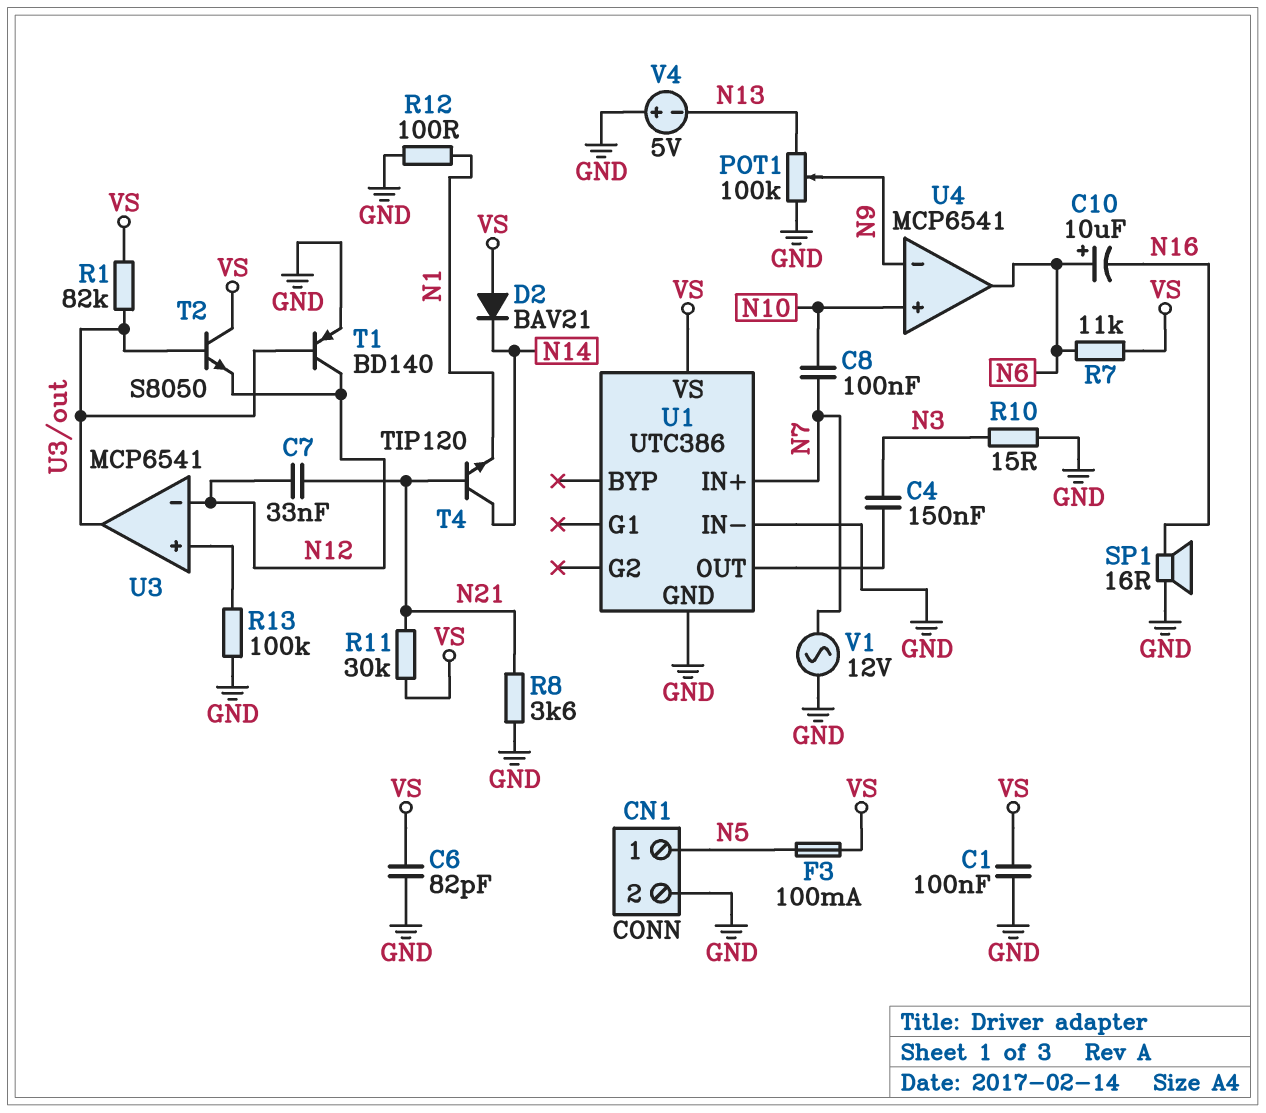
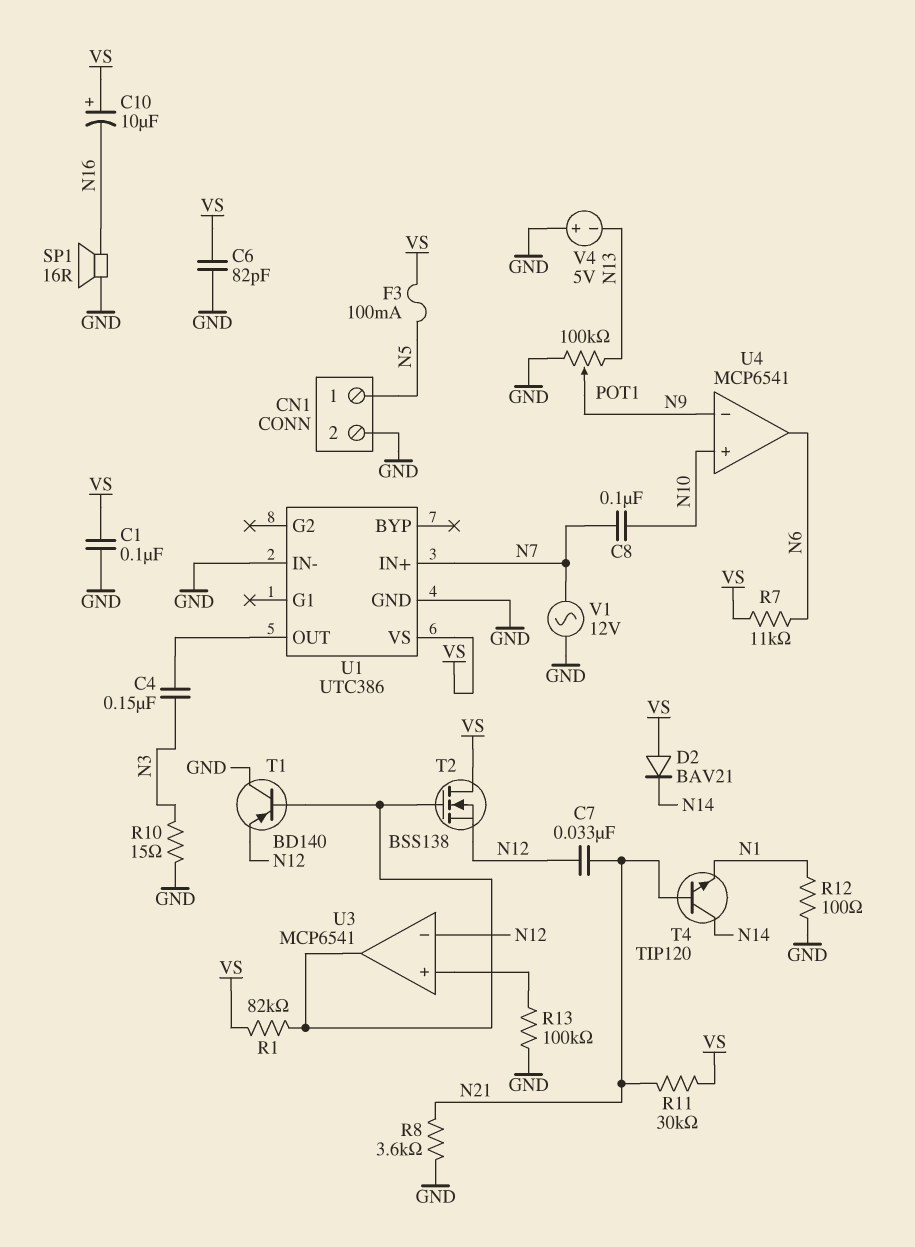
C10: 10uF (plus N6, minus N16) -> 10uF (plus VS, minus N16)
T1: PNP BD140 (B U3/out, C N12, E GND) -> PNP BD140 (B U3/out, C GND, E N12)
T2: NPN S8050 (B U3/out, C VS, E N12) -> NMOS BSS138 (G U3/out, D VS, S N12)

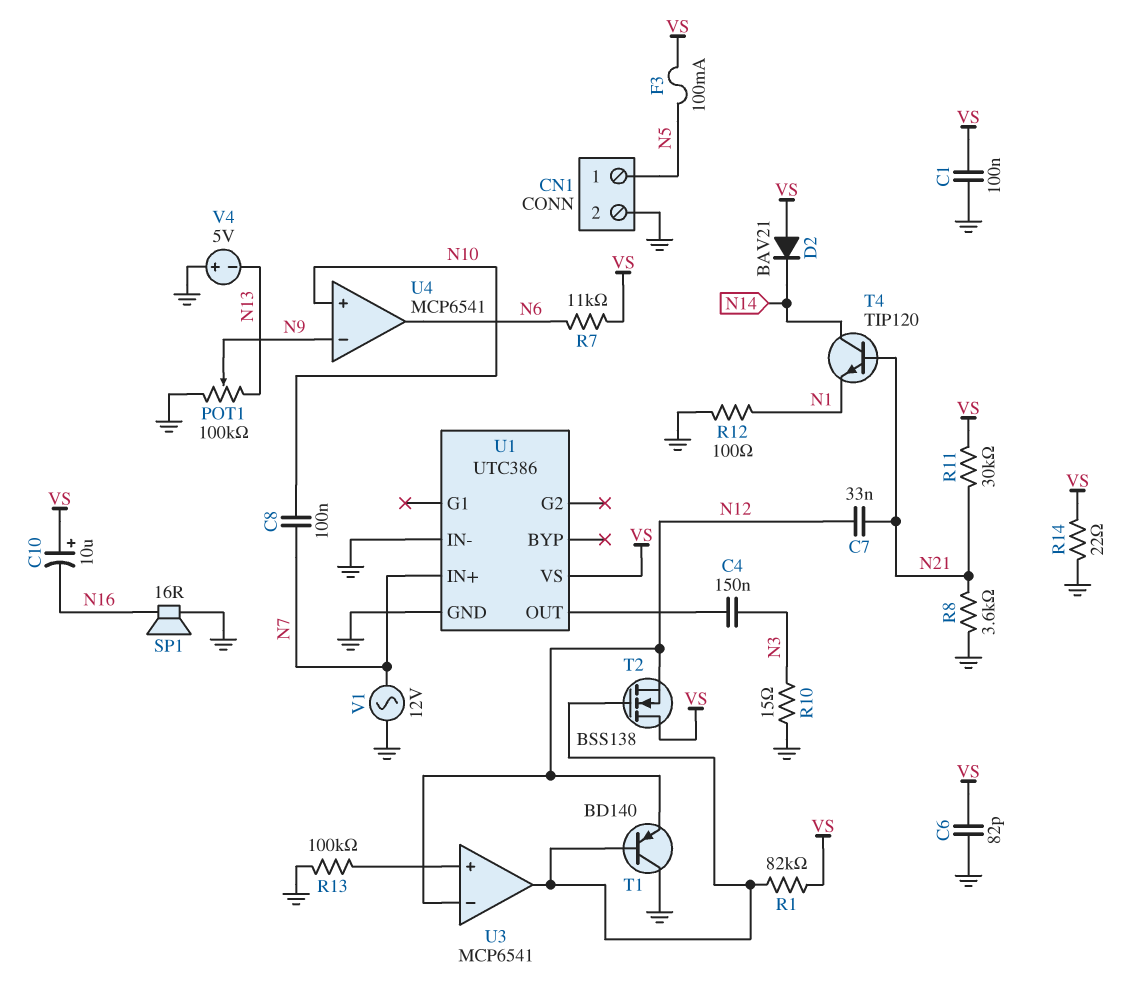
R14: none -> 22 (GND, VS)

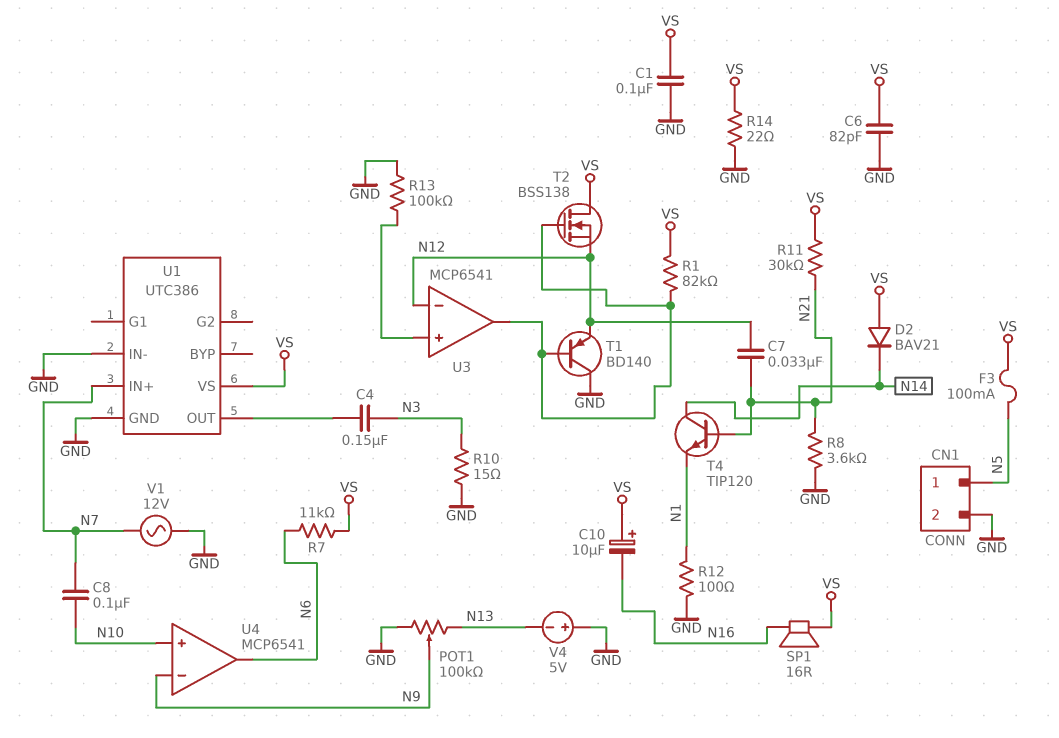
SP1: speaker 16R (GND, N16) -> speaker 16R (N16, VS)

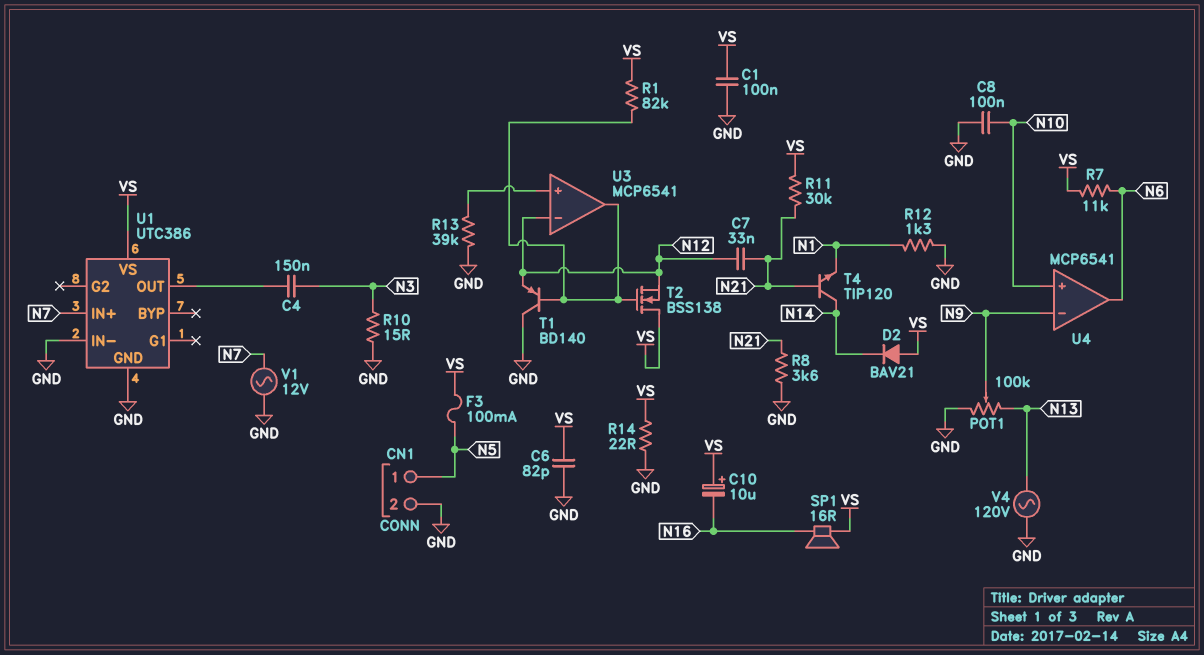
C8: 100nF (N7, N10) -> 100nF (GND, N10)
R12: 100 (GND, N1) -> 1.3k (GND, N1)
R13: 100k (GND, U3/in+) -> 39k (GND, U3/in+)
V4: 5V (plus GND, minus N13) -> AC 120V (GND, N13)

